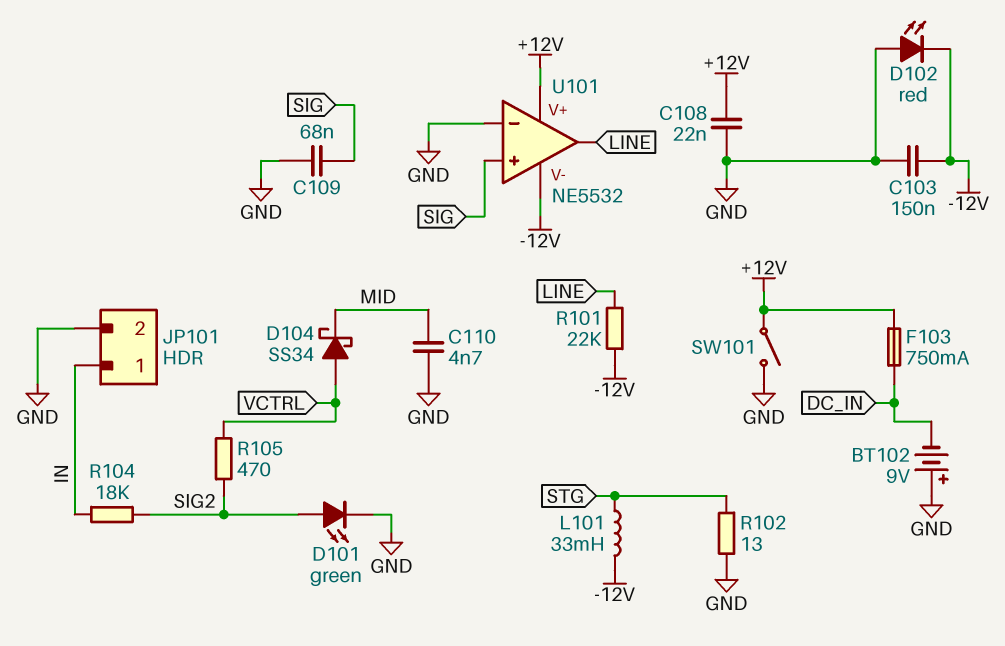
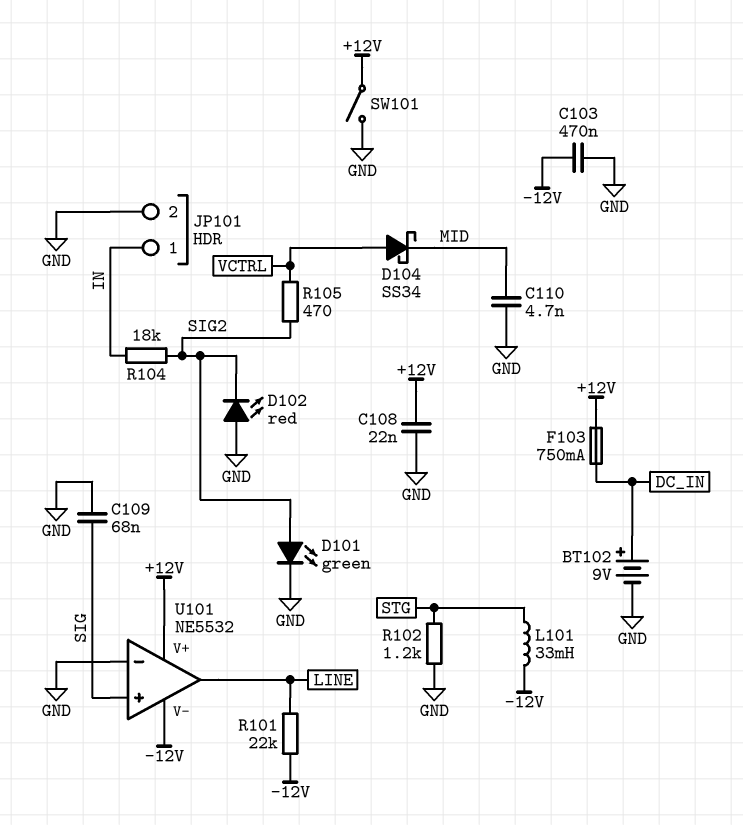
BT102: 9V (plus GND, minus DC_IN) -> 9V (plus DC_IN, minus GND)
C103: 150nF (-12V, GND) -> 470nF (-12V, GND)
D102: LED red (A GND, K -12V) -> LED red (A GND, K SIG2)
R102: 13 (GND, STG) -> 1.2k (GND, STG)

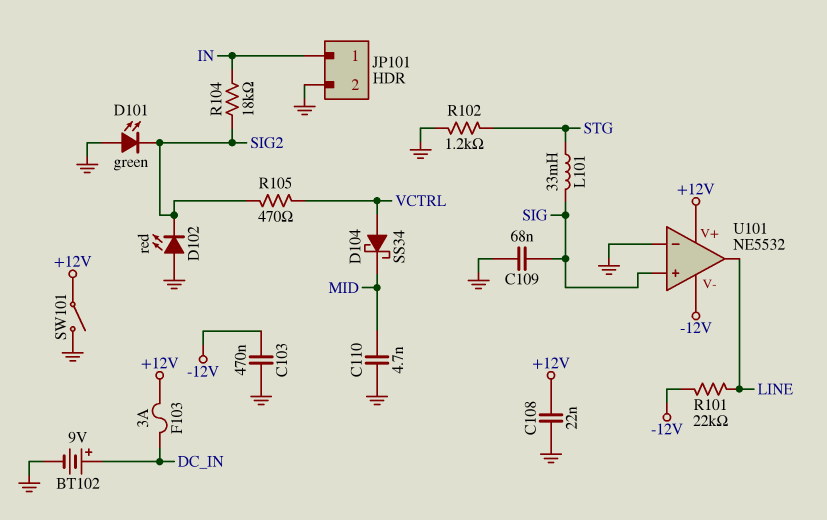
D101: LED green (A SIG2, K GND) -> LED green (A GND, K SIG2)
F103: 750mA (+12V, DC_IN) -> 3A (+12V, DC_IN)
L101: 33mH (-12V, STG) -> 33mH (SIG, STG)

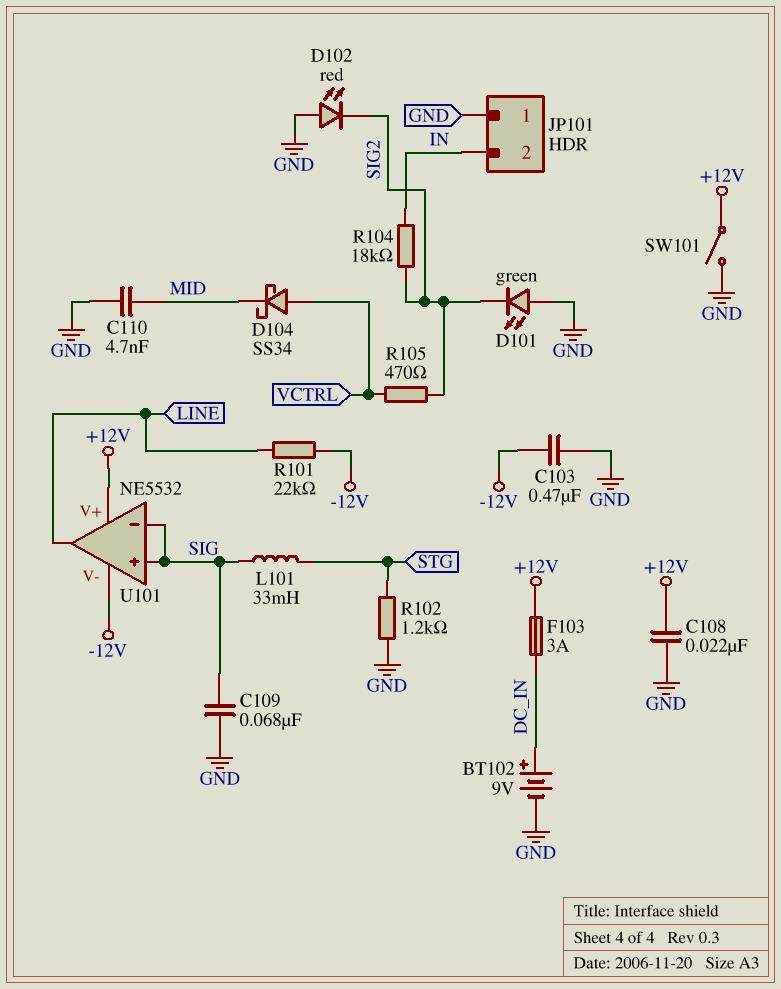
JP101 pin 1: IN -> GND
JP101 pin 2: GND -> IN
U101 pin in-: GND -> SIG

